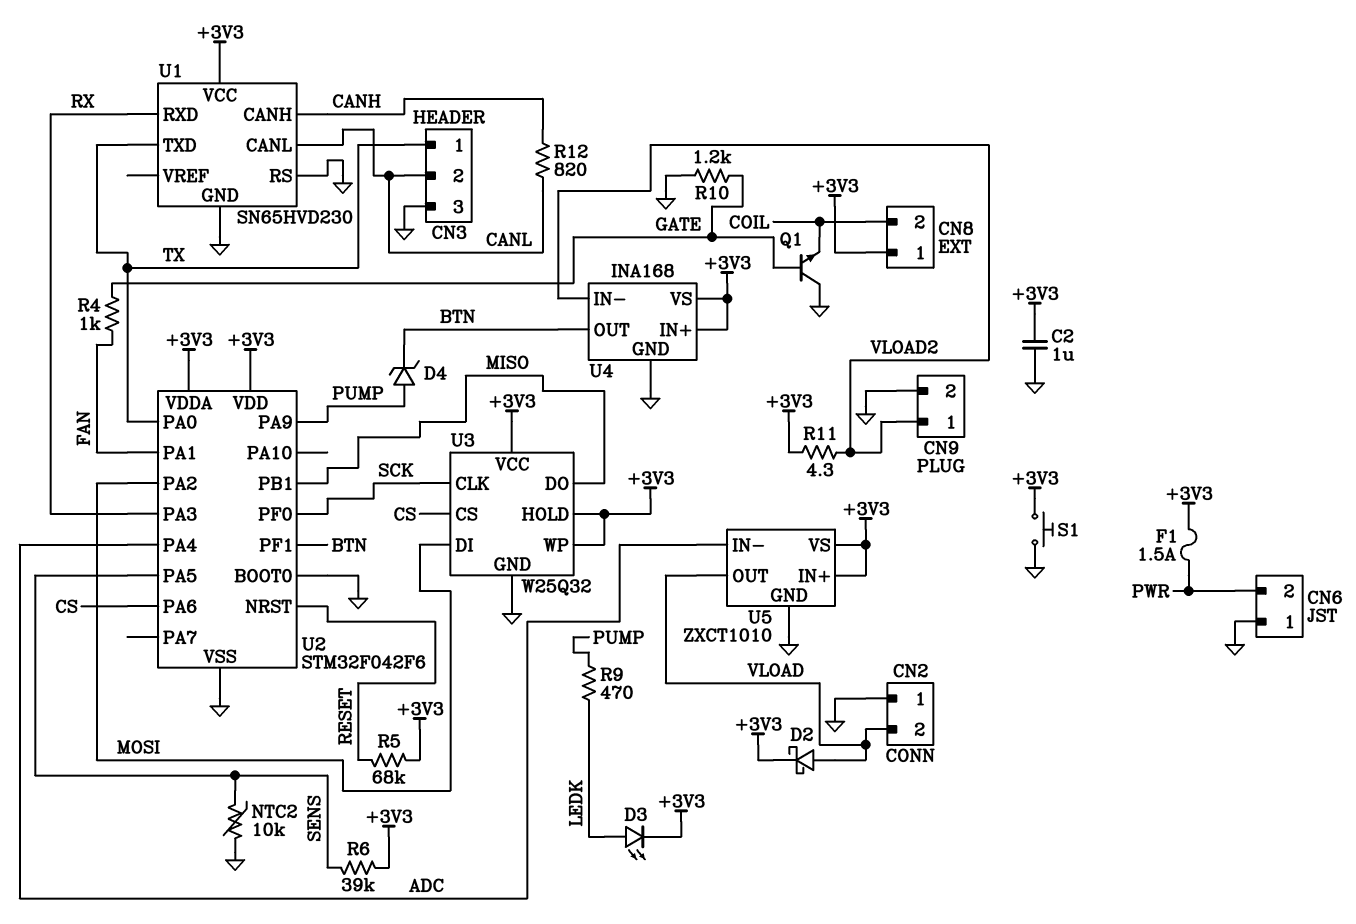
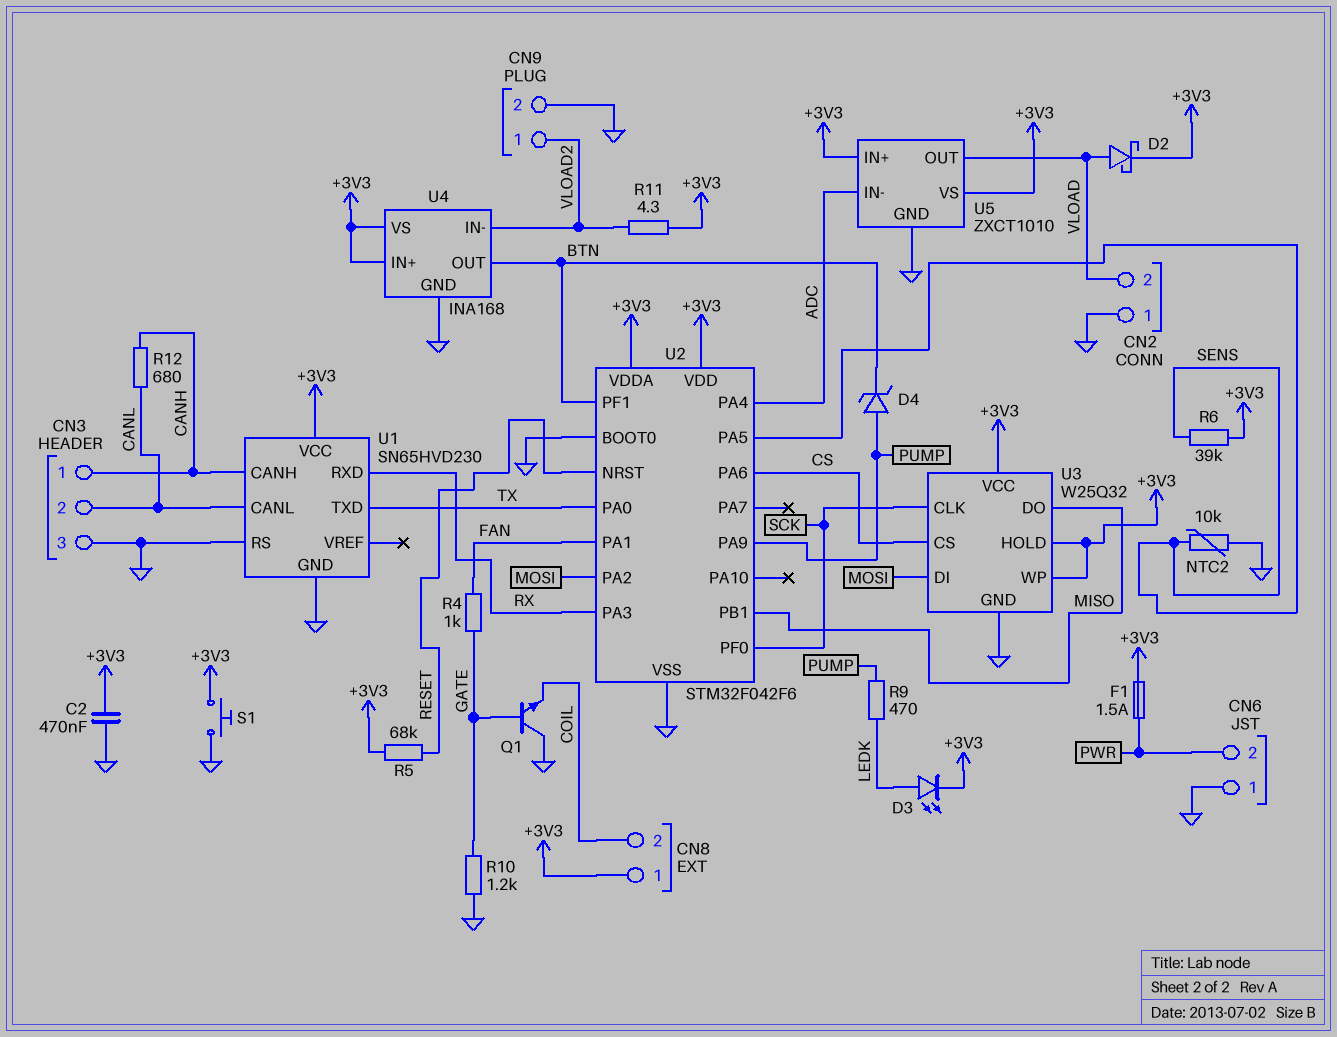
C2: 1uF (+3V3, GND) -> 470nF (+3V3, GND)
CN3 pin 1: TX -> CANH
R12: 820 (CANH, CANL) -> 680 (CANH, CANL)

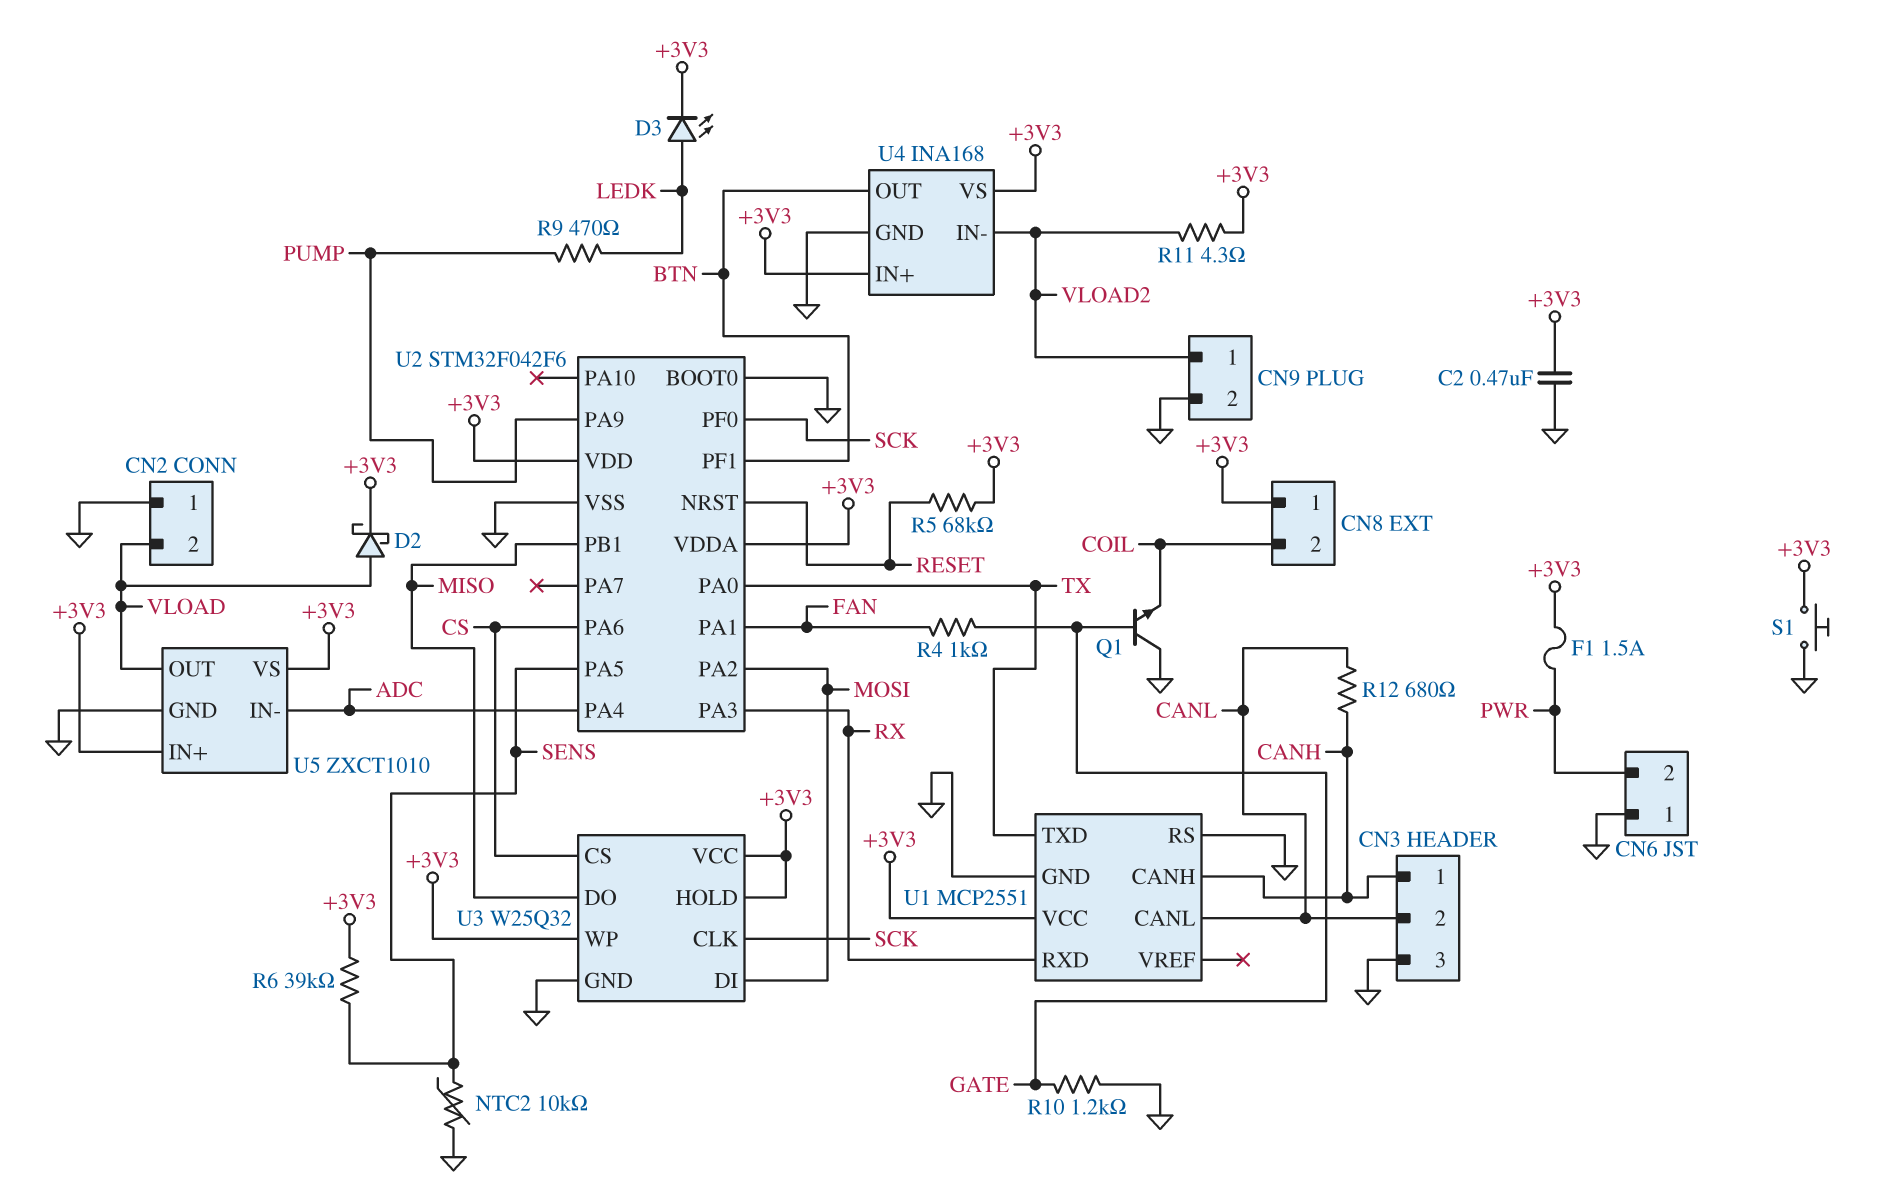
D4: zener (A PUMP, K BTN) -> none
U1: SN65HVD230 -> MCP2551

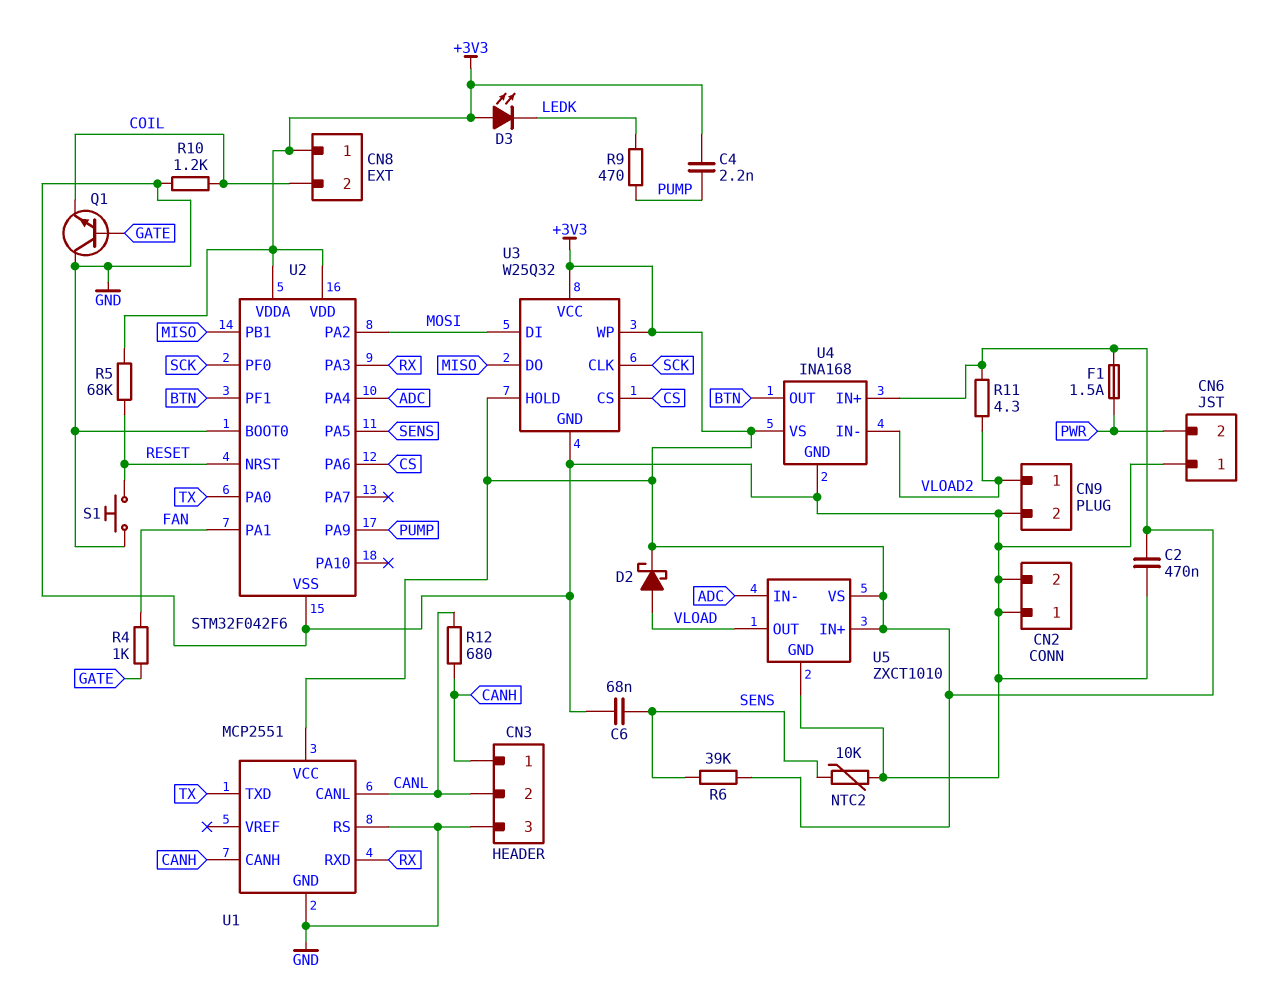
C4: none -> 2.2nF (+3V3, PUMP)
C6: none -> 68nF (GND, SENS)
CN2 pin 2: VLOAD -> GND
D3: LED (A LEDK, K +3V3) -> LED (A +3V3, K LEDK)
R10: 1.2k (GATE, GND) -> 1.2k (COIL, GND)
S1: button (+3V3, GND) -> button (GND, RESET)

